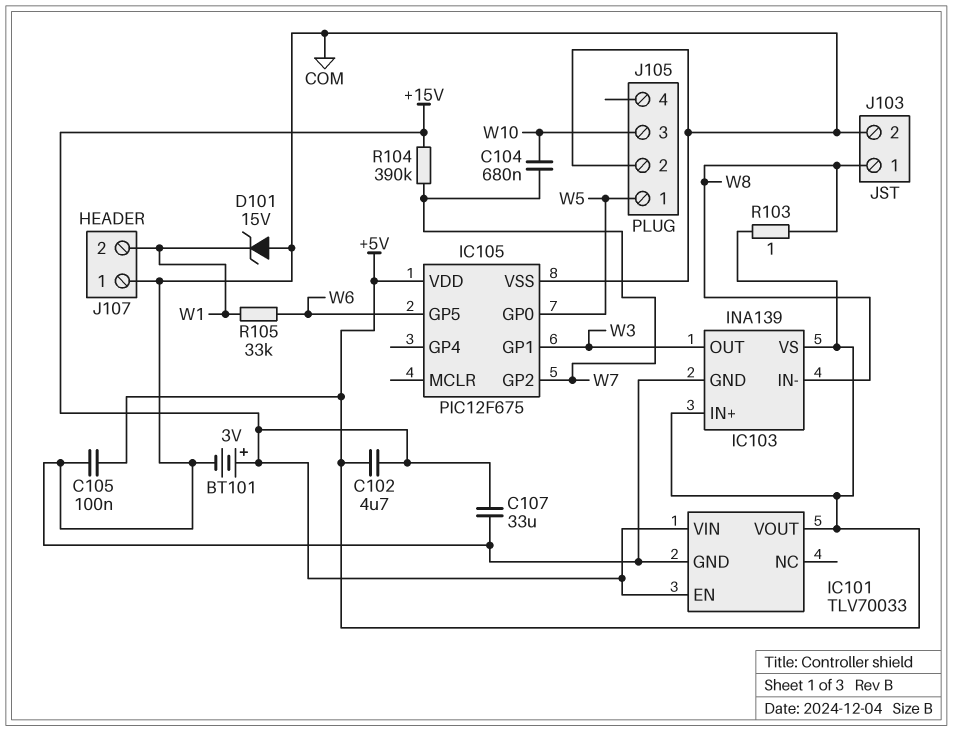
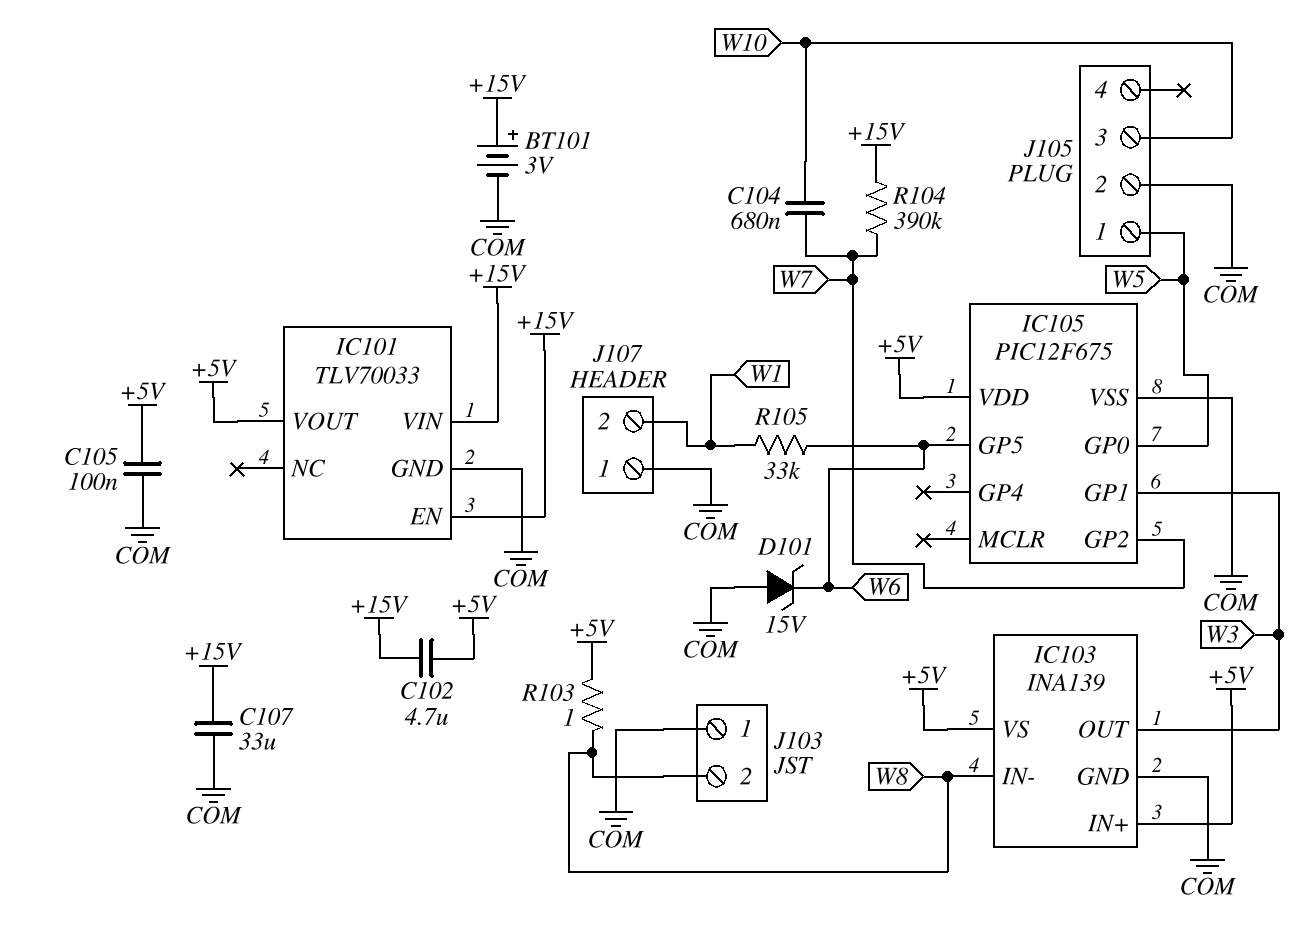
D101: zener 15V (A COM, K W1) -> zener 15V (A COM, K W6)
J103 pin 1: W8 -> COM
J103 pin 2: COM -> W8

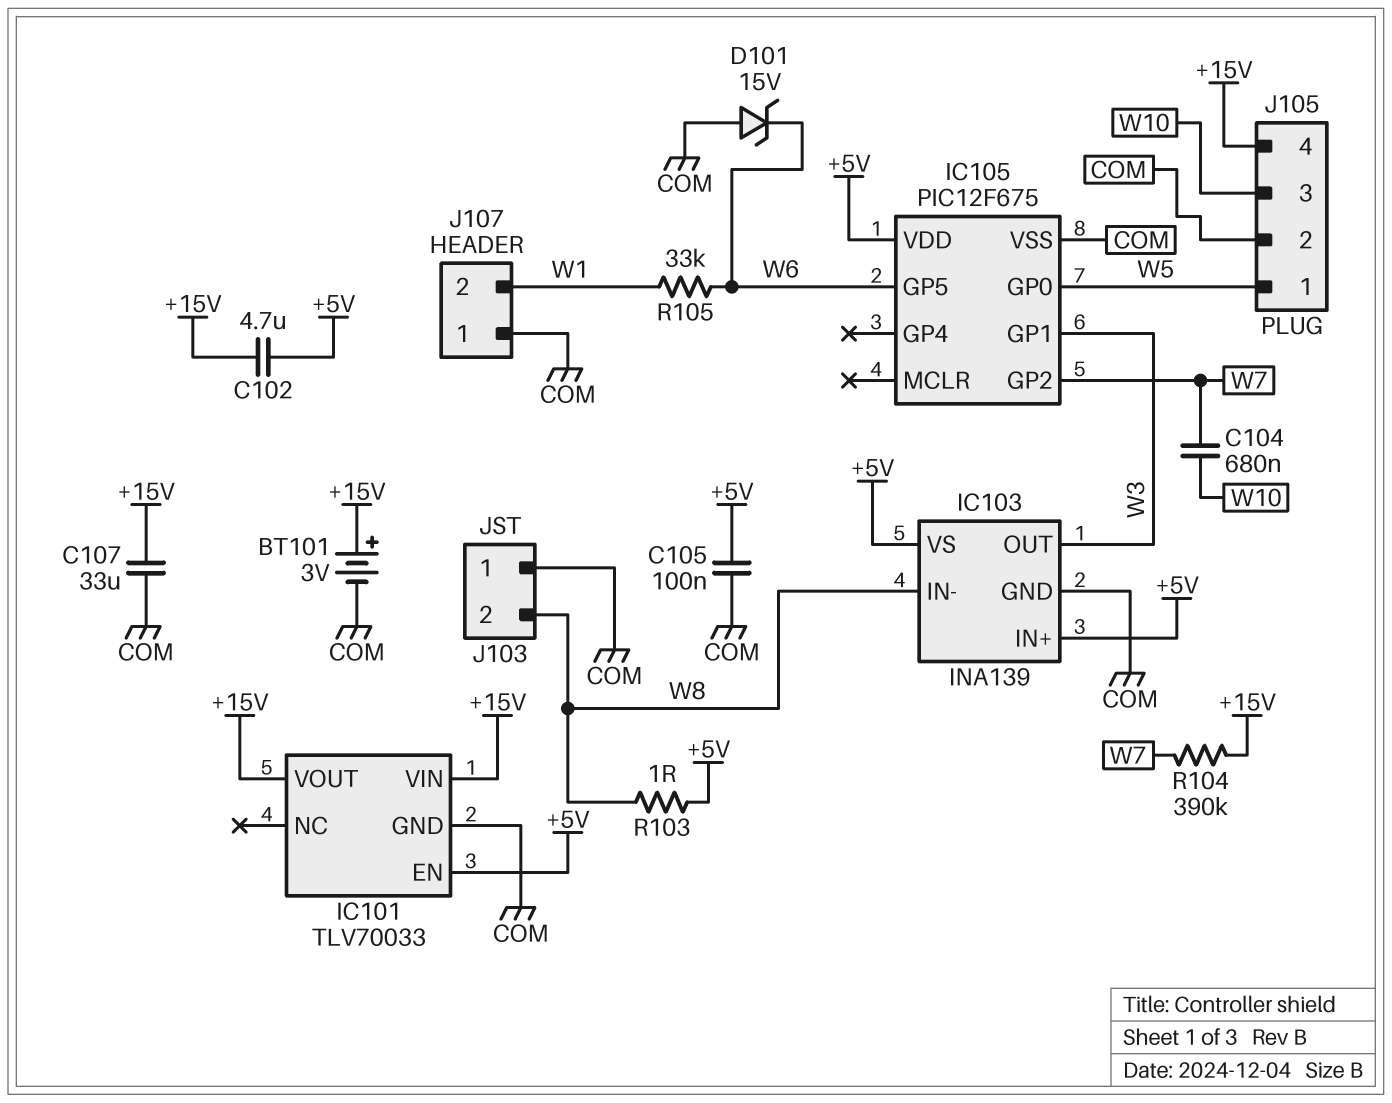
IC101 pin EN: +15V -> +5V
IC101 pin VOUT: +5V -> +15V
J105 pin 4: none -> +15V

